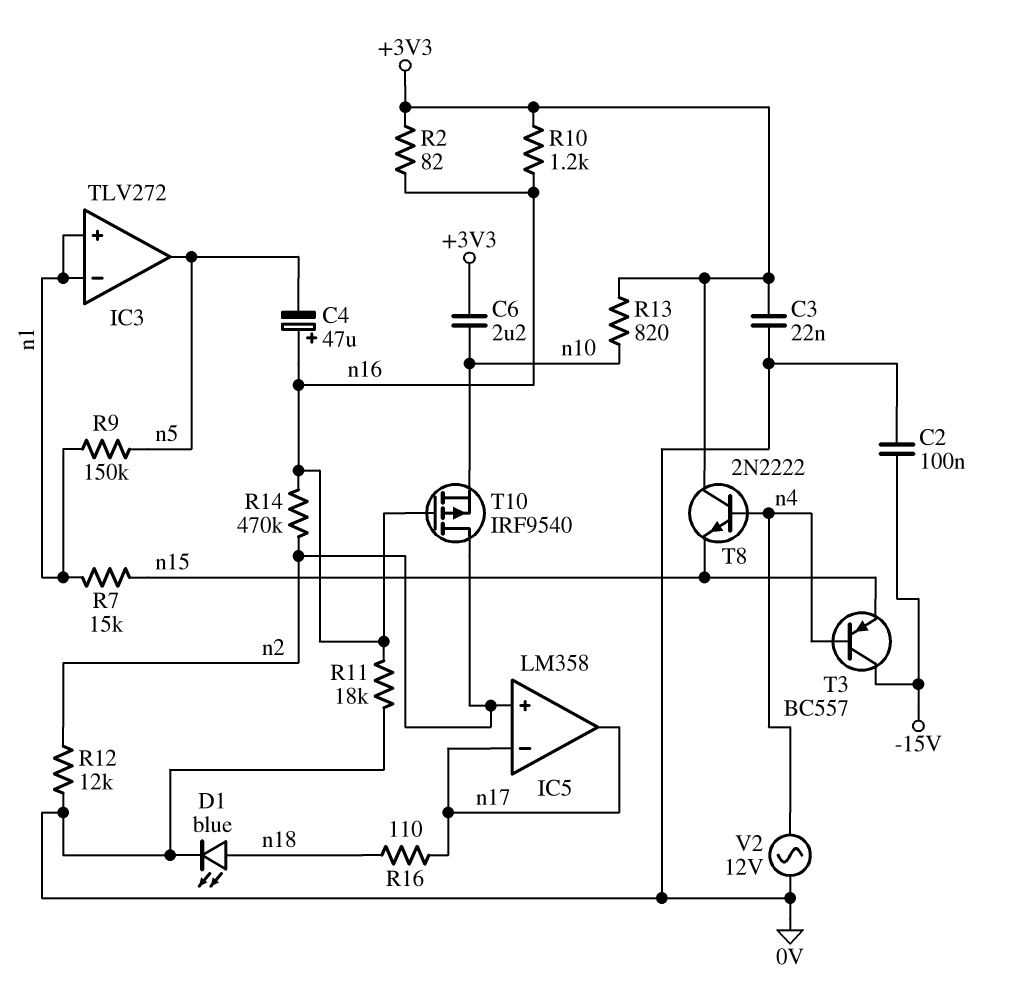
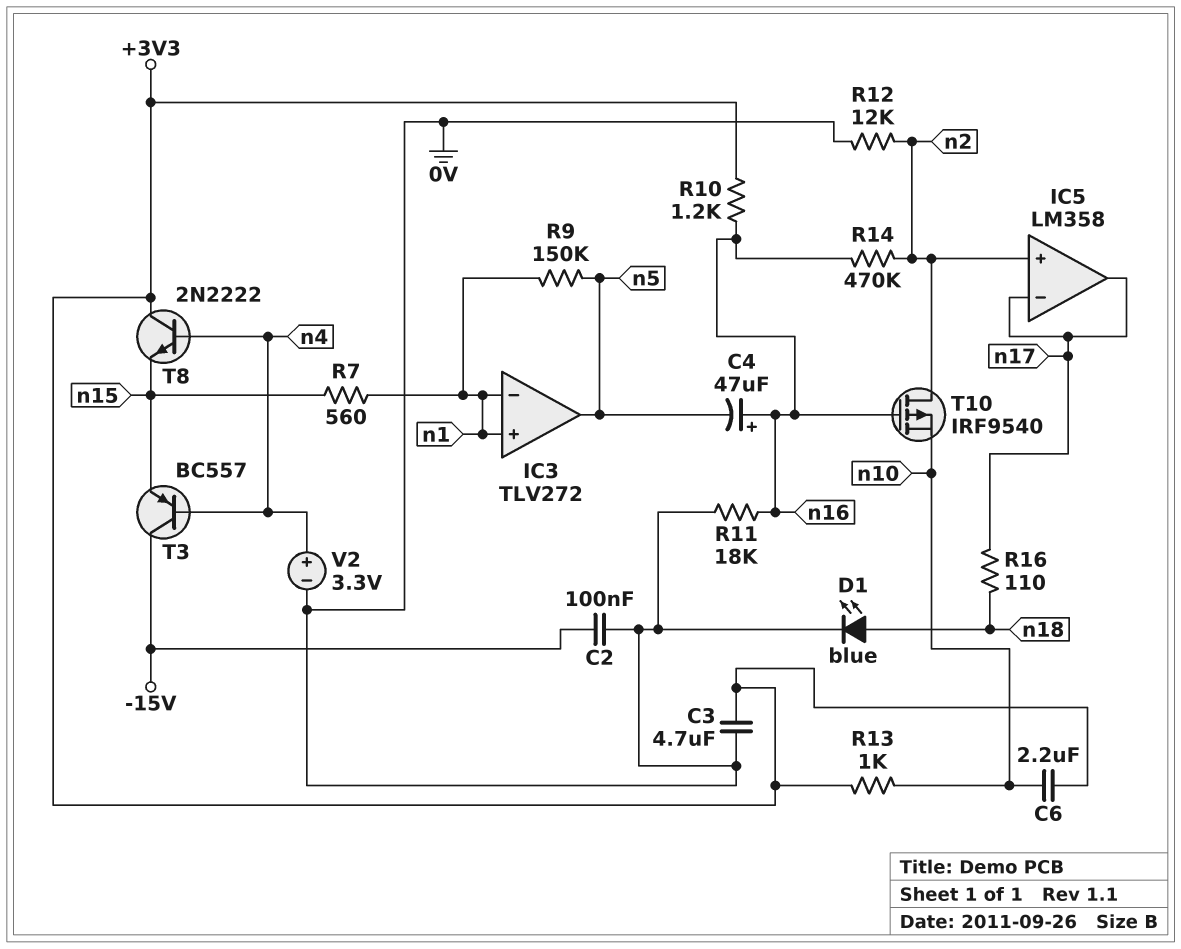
C3: 22nF (+3V3, 0V) -> 4.7uF (+3V3, 0V)
R2: 82 (+3V3, n16) -> none
R7: 15k (n1, n15) -> 560 (n1, n15)
R13: 820 (+3V3, n10) -> 1k (+3V3, n10)
V2: AC 12V (0V, n4) -> 3.3V (plus n4, minus 0V)

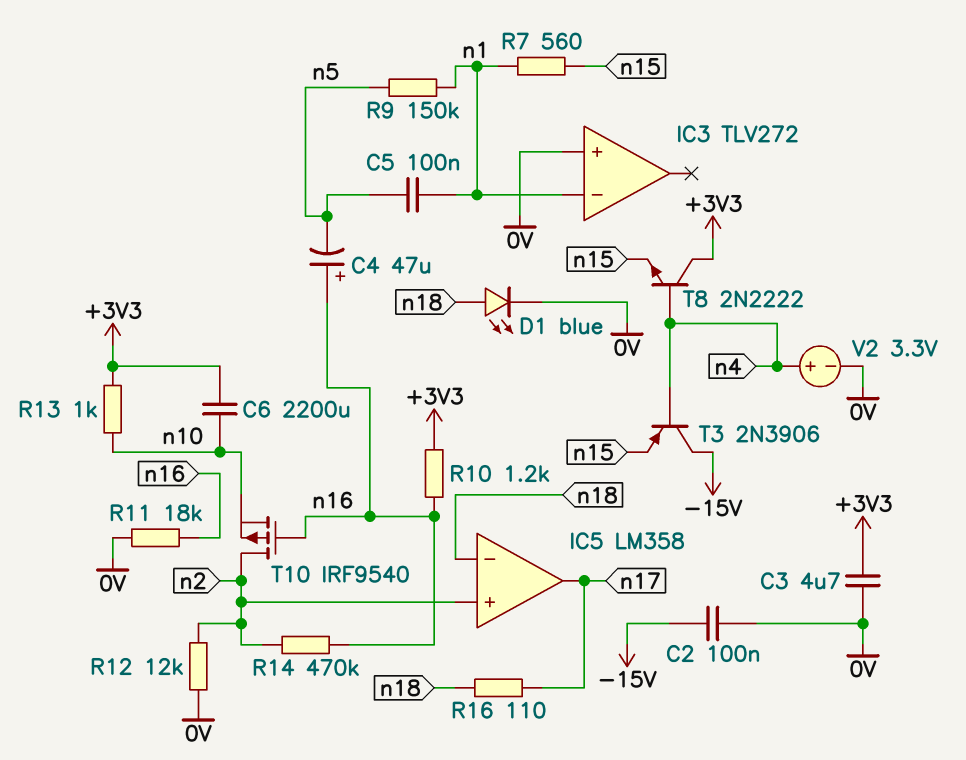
C5: none -> 100nF (n1, n5)
C6: 2.2uF (+3V3, n10) -> 2200uF (+3V3, n10)
IC3 pin in+: n1 -> 0V
IC3 pin out: n5 -> none
IC5 pin in-: n17 -> n18
T3: PNP BC557 (B n4, C -15V, E n15) -> PNP 2N3906 (B n4, C -15V, E n15)

